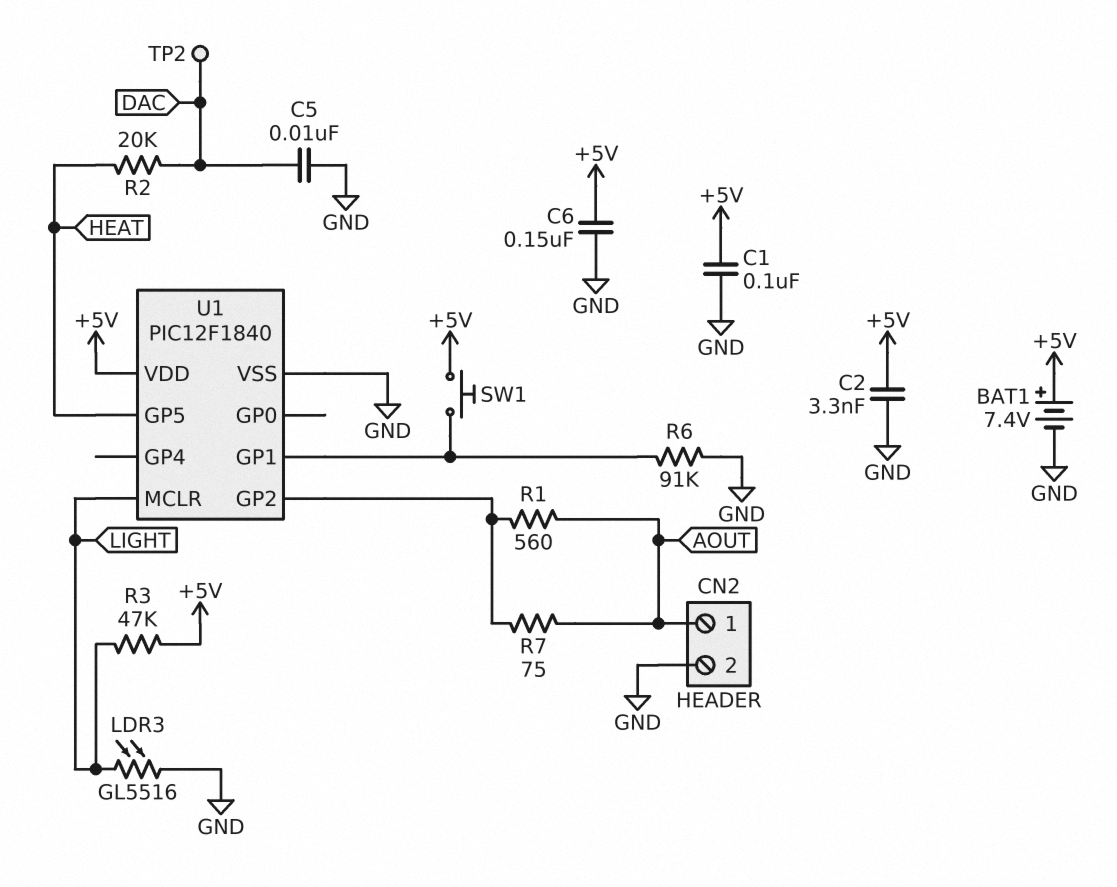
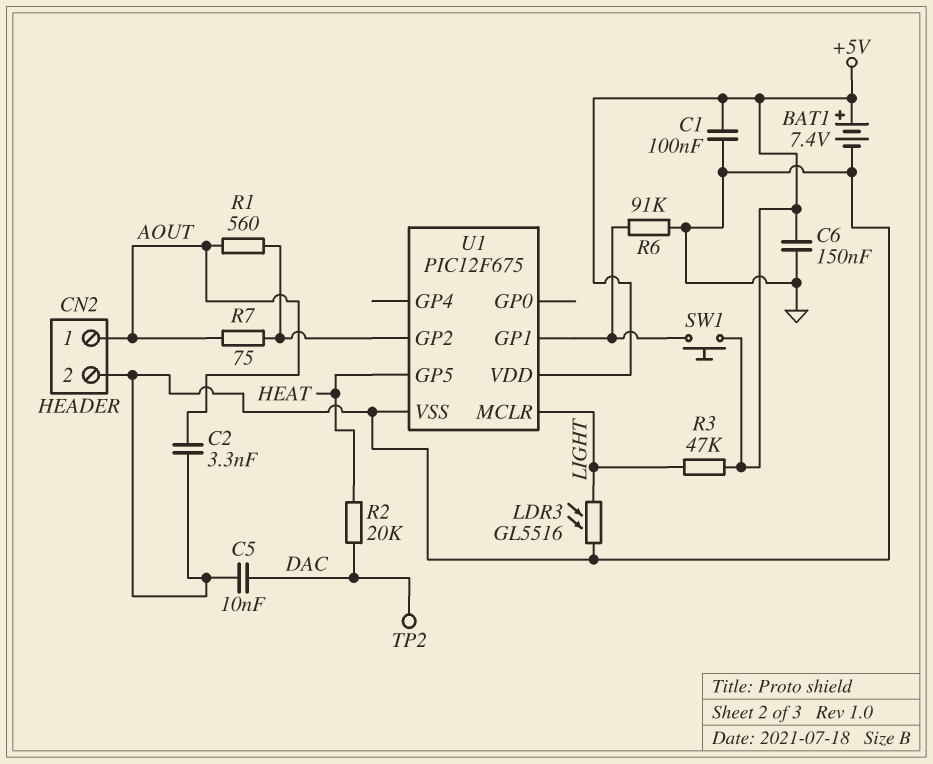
C2: 3.3nF (+5V, GND) -> 3.3nF (AOUT, GND)
U1: PIC12F1840 -> PIC12F675

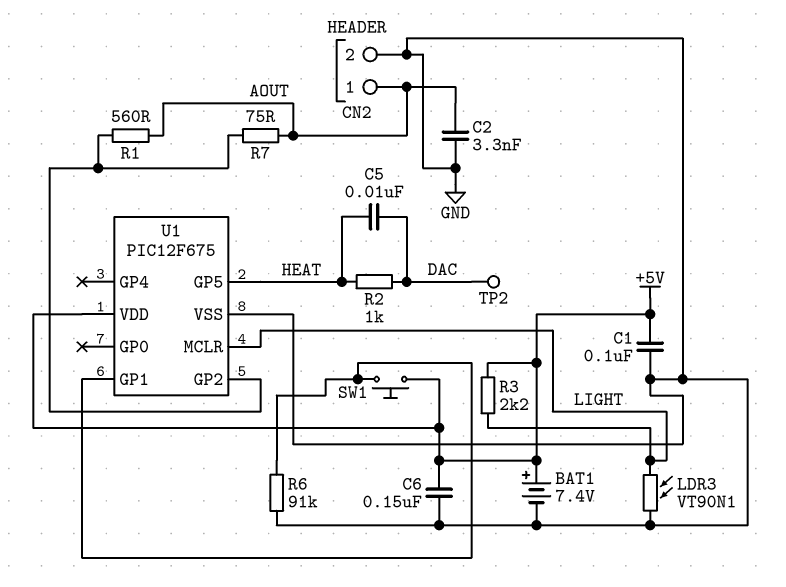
C5: 10nF (DAC, GND) -> 10nF (DAC, HEAT)
LDR3: GL5516 (GND, LIGHT) -> VT90N1 (GND, LIGHT)
R2: 20k (DAC, HEAT) -> 1k (DAC, HEAT)
R3: 47k (+5V, LIGHT) -> 2.2k (+5V, LIGHT)

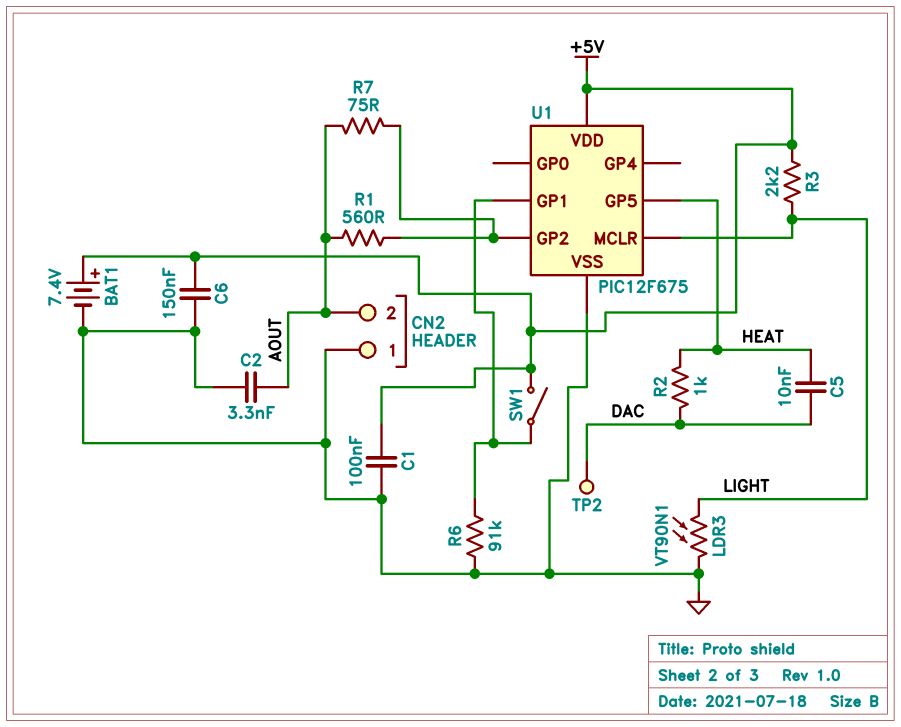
CN2 pin 1: AOUT -> GND
CN2 pin 2: GND -> AOUT
SW1: button (+5V, U1/GP1) -> switch (+5V, U1/GP1)

